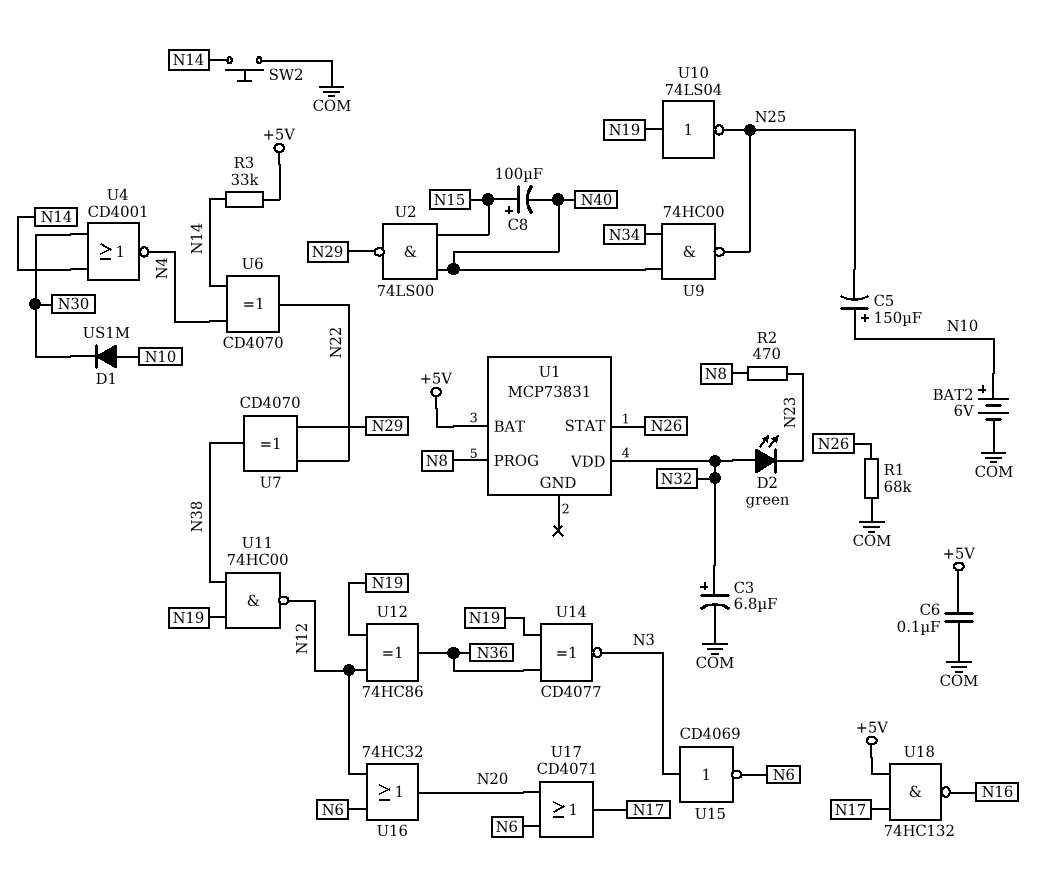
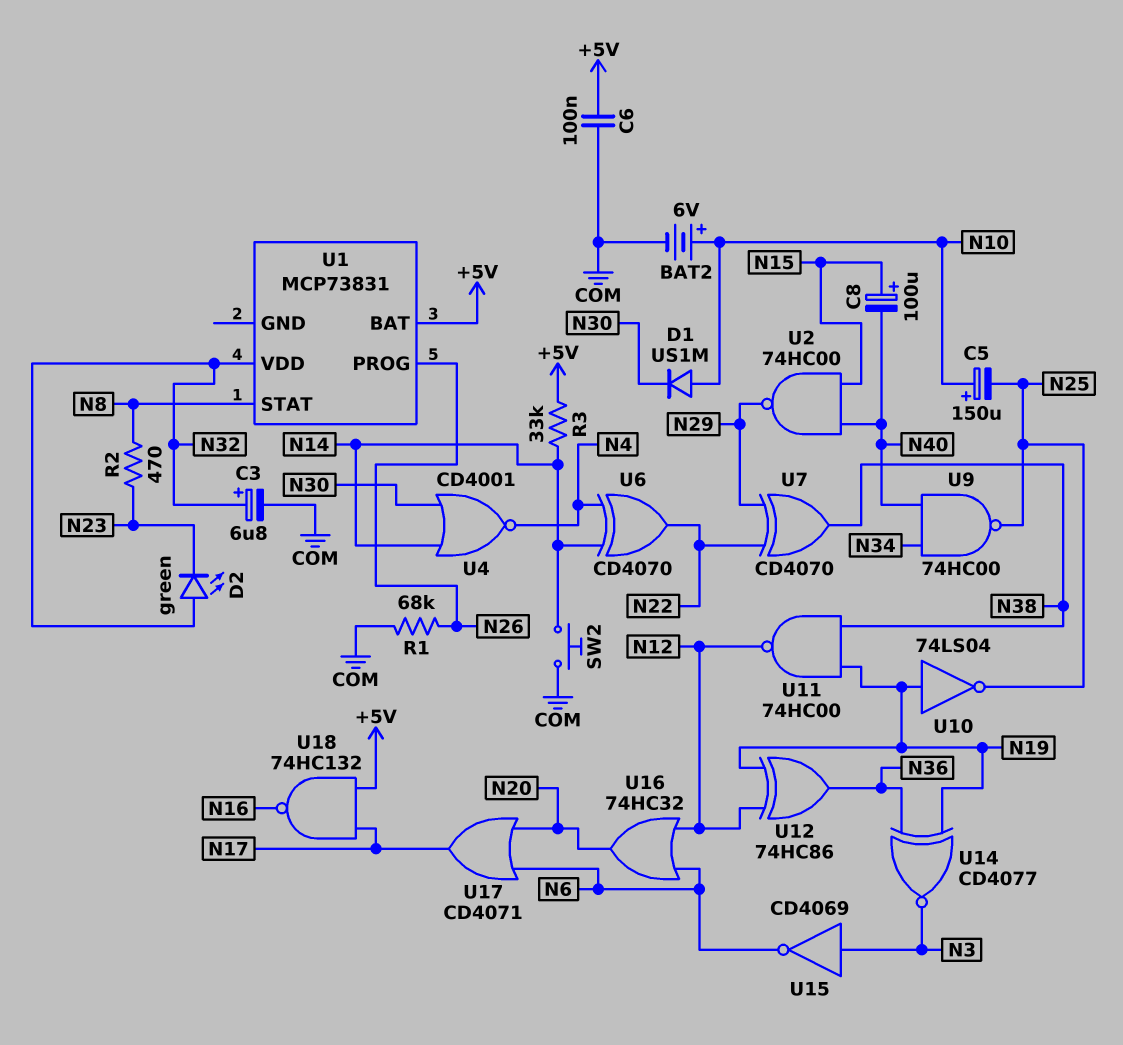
U1 pin PROG: N8 -> N26
U1 pin STAT: N26 -> N8
U2: NAND 74LS00 (in N15, in N40, out N29) -> NAND 74HC00 (in N15, in N40, out N29)

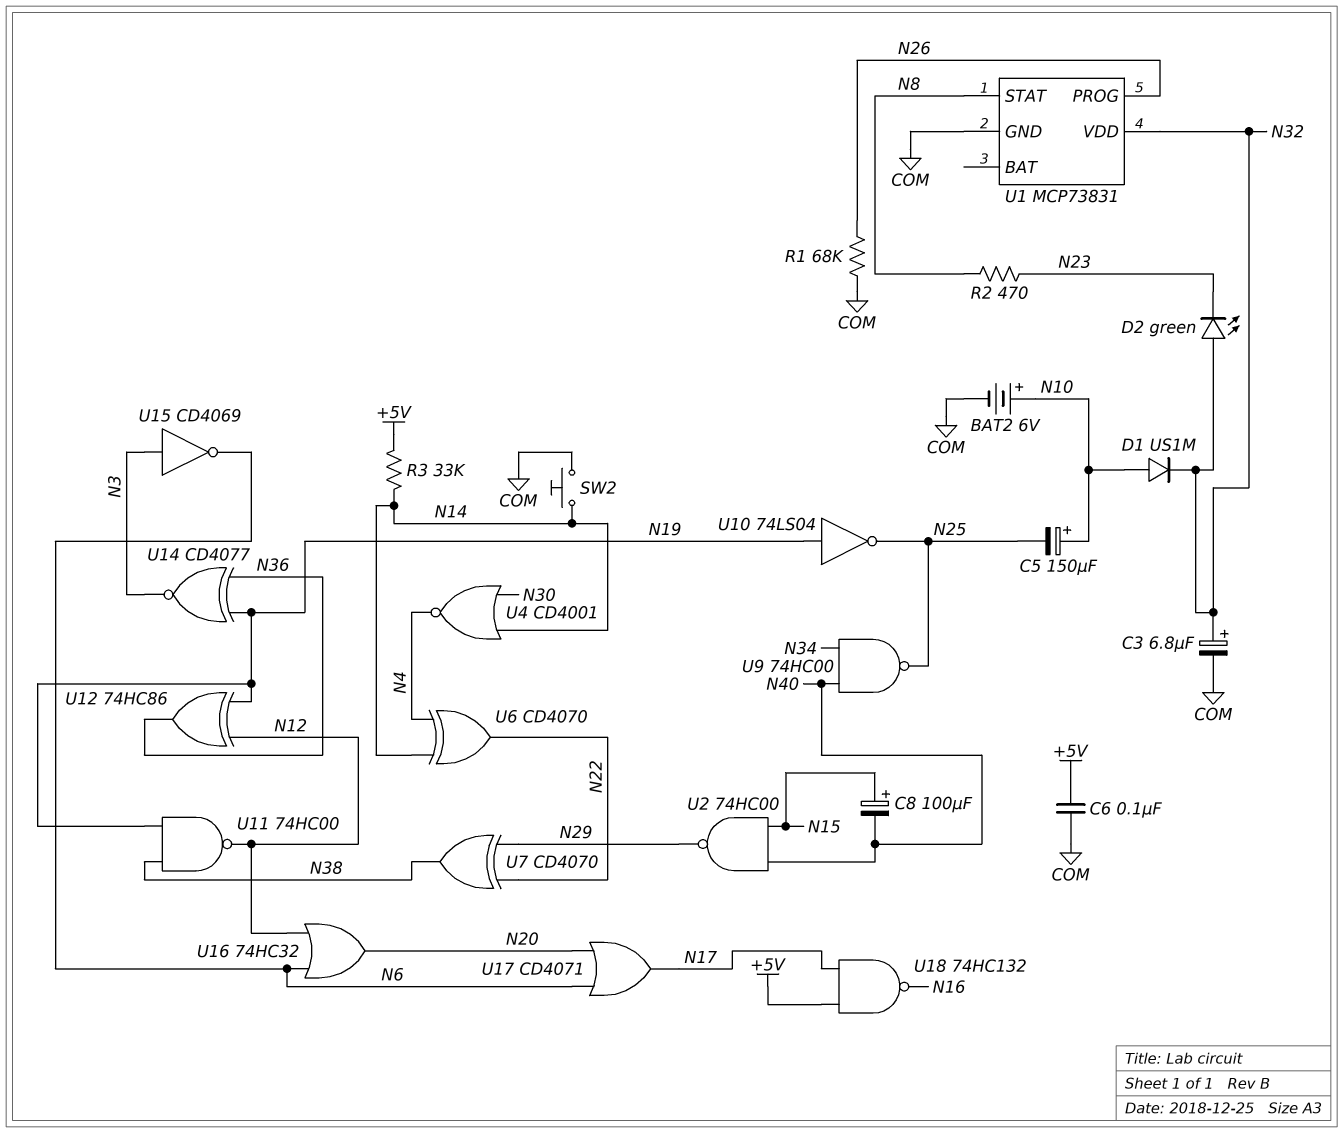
D1: diode US1M (A N10, K N30) -> diode US1M (A N10, K N32)
U1 pin BAT: +5V -> none
U1 pin GND: none -> COM

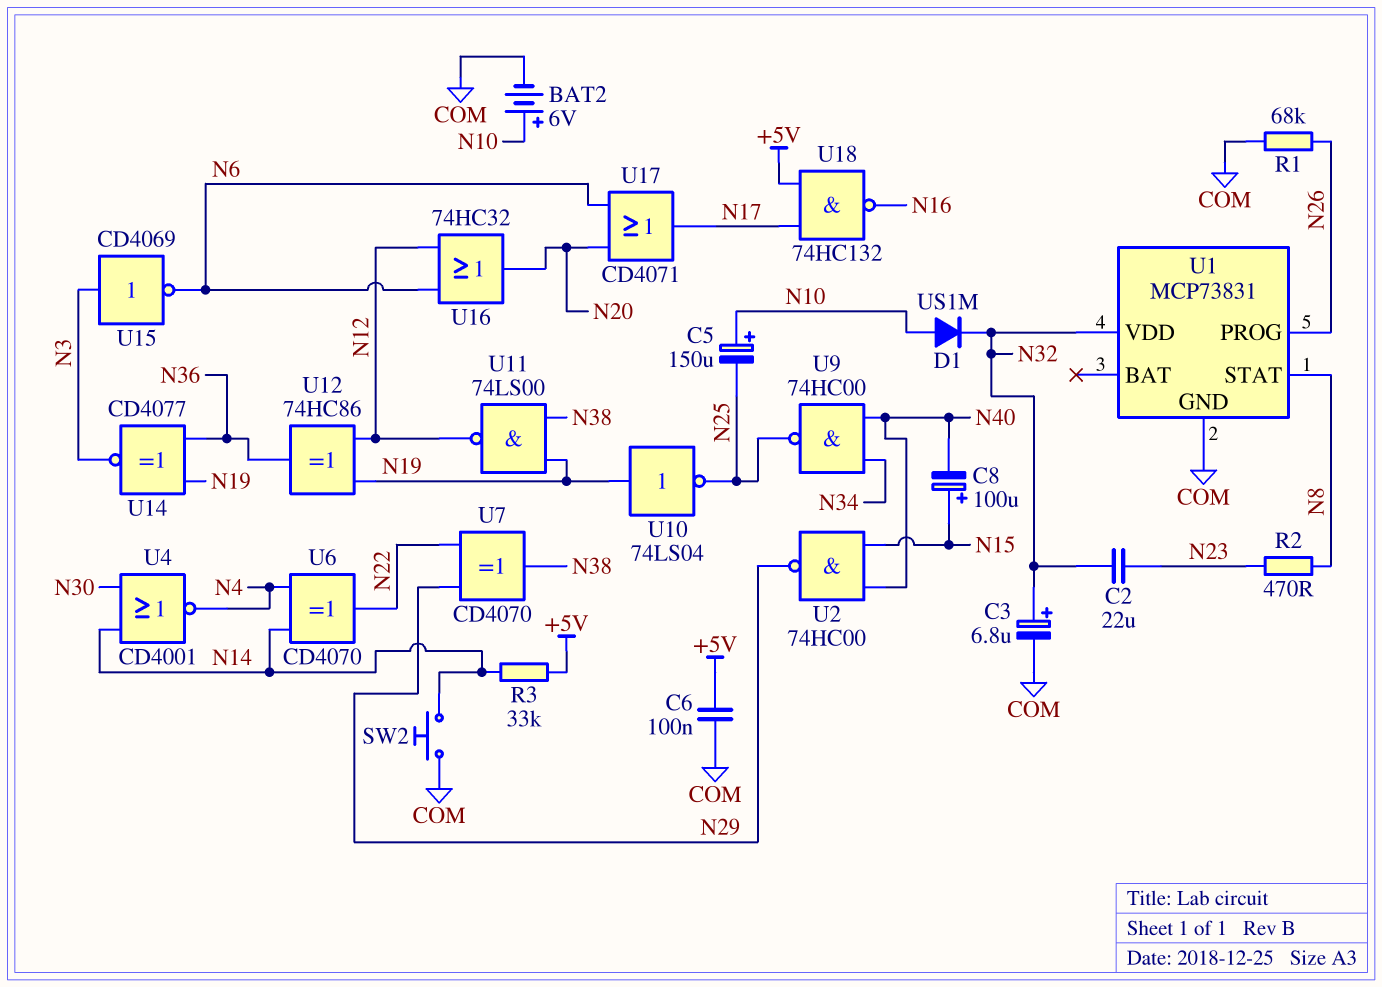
C2: none -> 22uF (N23, N32)
D2: LED green (A N32, K N23) -> none
U11: NAND 74HC00 (in N19, in N38, out N12) -> NAND 74LS00 (in N19, in N38, out N12)

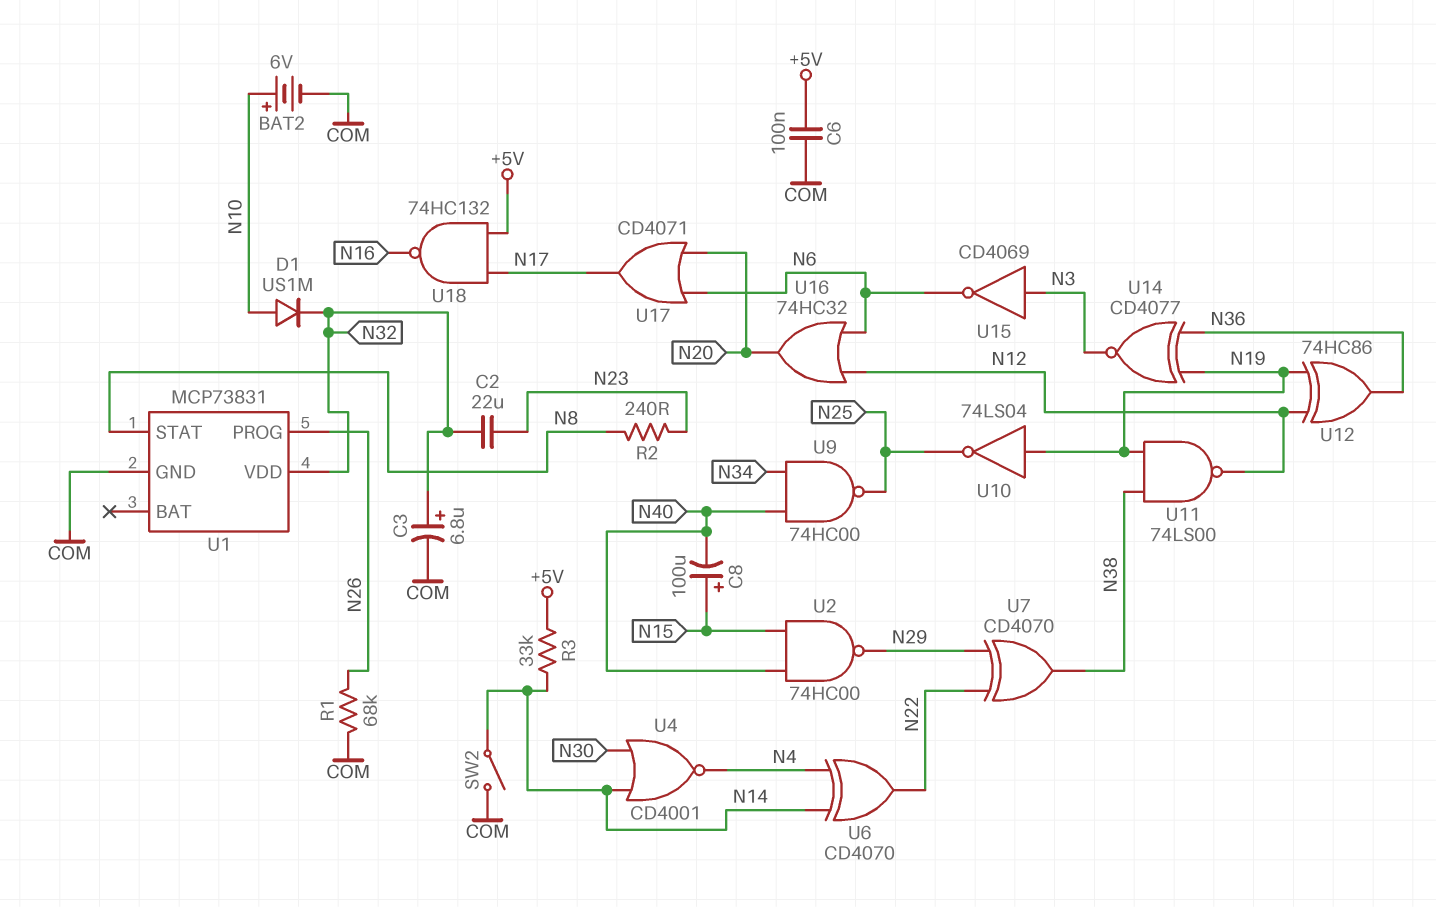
C5: 150uF (plus N10, minus N25) -> none
R2: 470 (N8, N23) -> 240 (N8, N23)
SW2: button (COM, N14) -> switch (COM, N14)

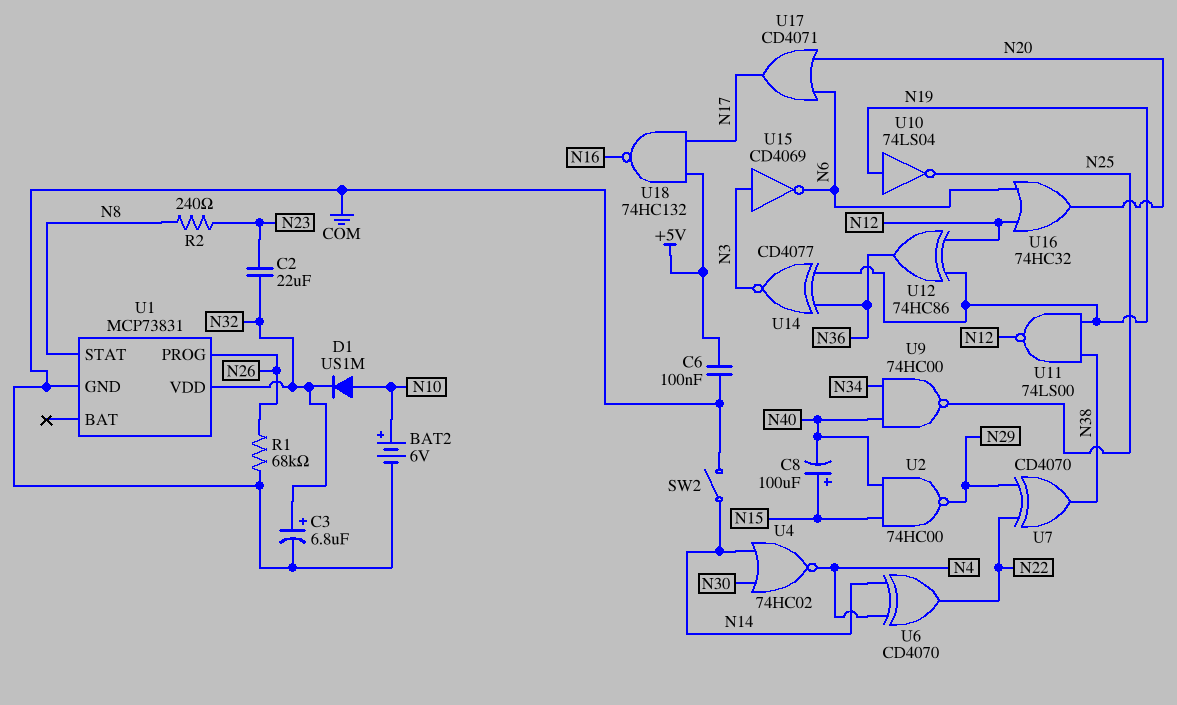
R3: 33k (+5V, N14) -> none
U4: NOR CD4001 (in N14, in N30, out N4) -> NOR 74HC02 (in N14, in N30, out N4)

